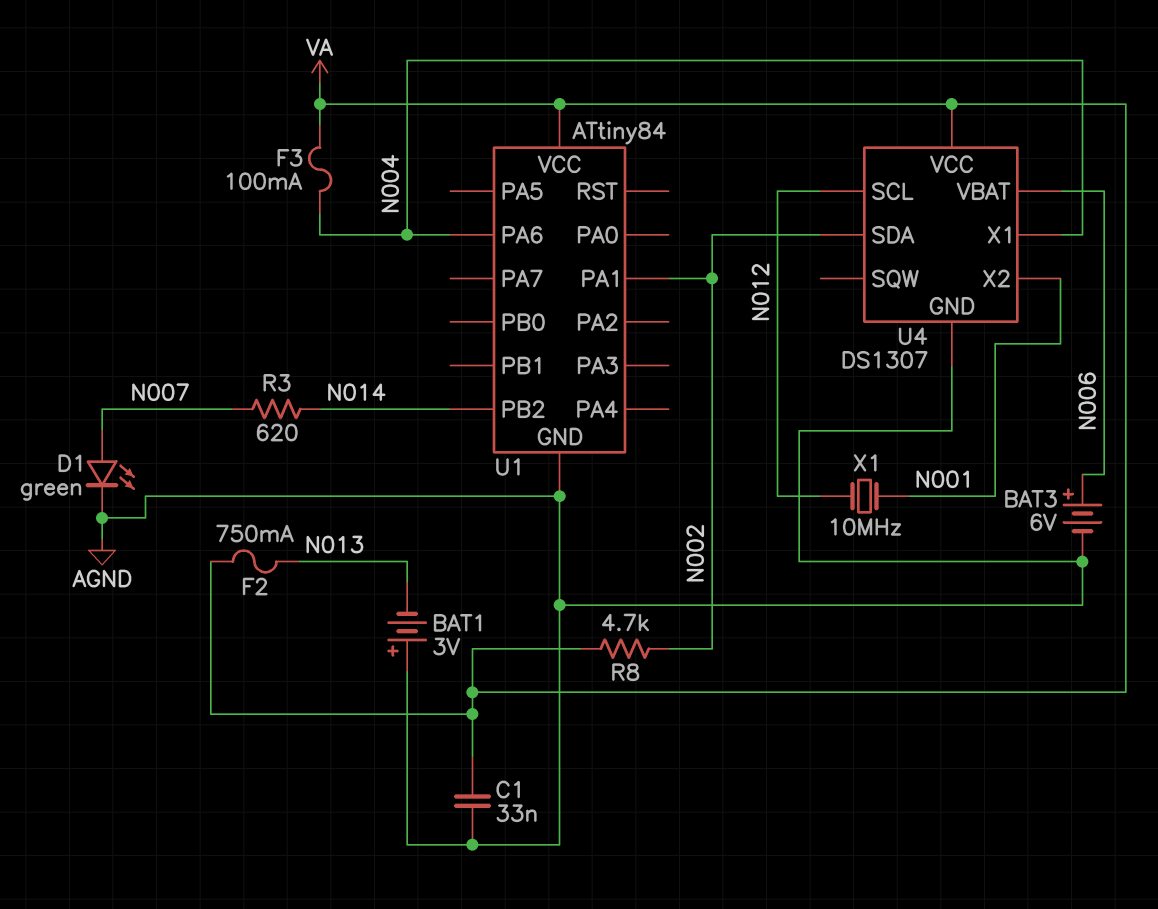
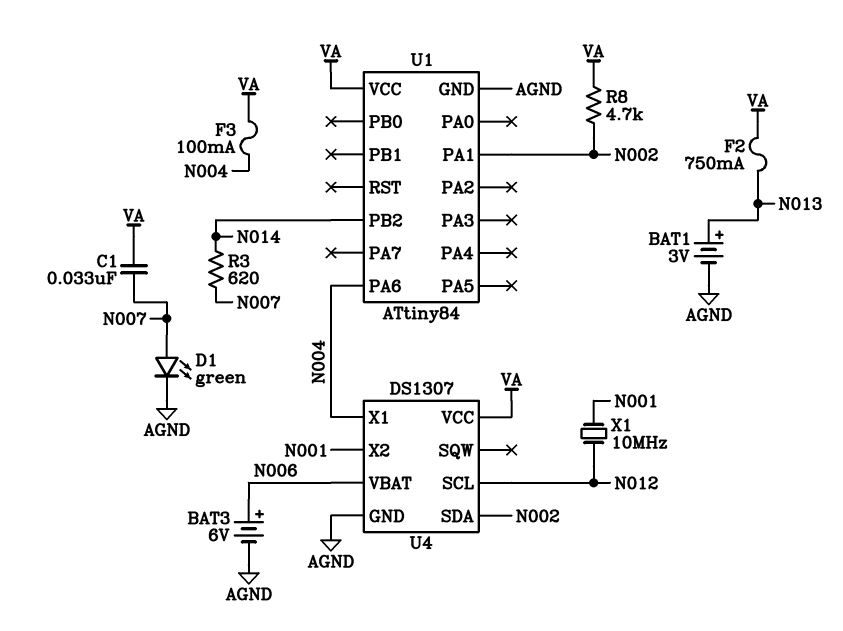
BAT1: 3V (plus AGND, minus N013) -> 3V (plus N013, minus AGND)
C1: 33nF (AGND, VA) -> 33nF (N007, VA)

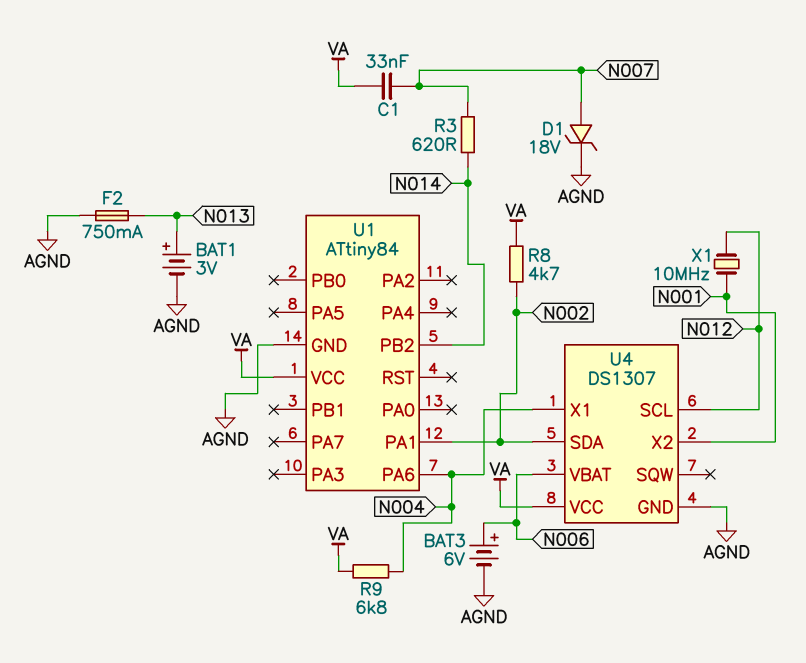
D1: LED green (A N007, K AGND) -> zener 18V (A N007, K AGND)
F2: 750mA (N013, VA) -> 750mA (AGND, N013)
F3: 100mA (N004, VA) -> none
R9: none -> 6.8k (N004, VA)

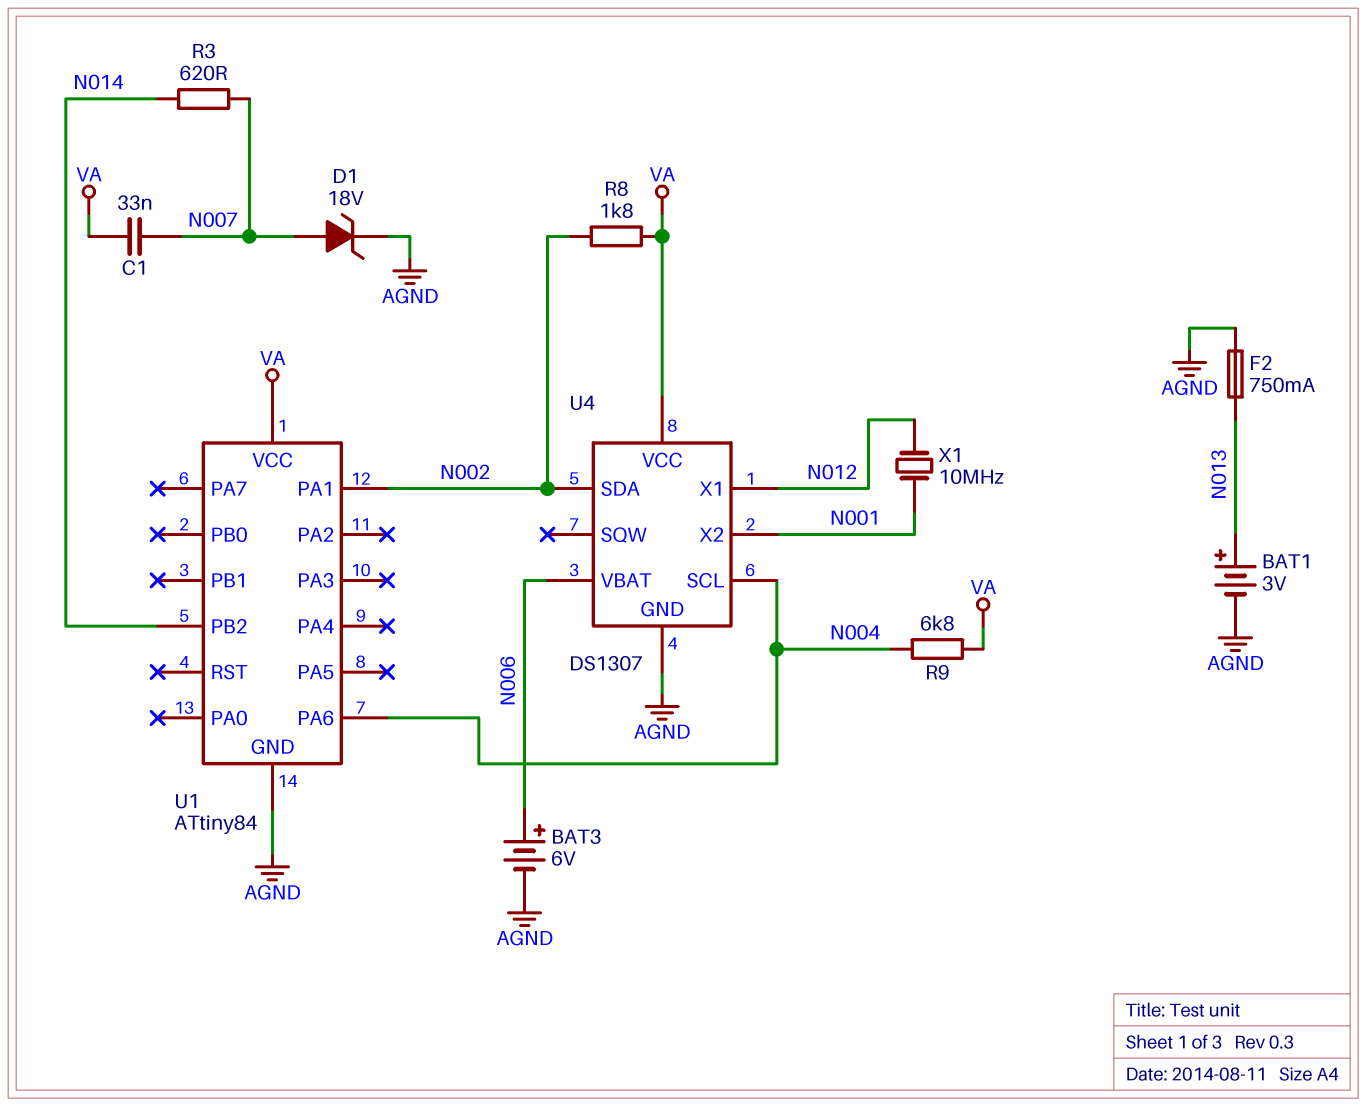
R8: 4.7k (N002, VA) -> 1.8k (N002, VA)
U4 pin SCL: N012 -> N004
U4 pin X1: N004 -> N012

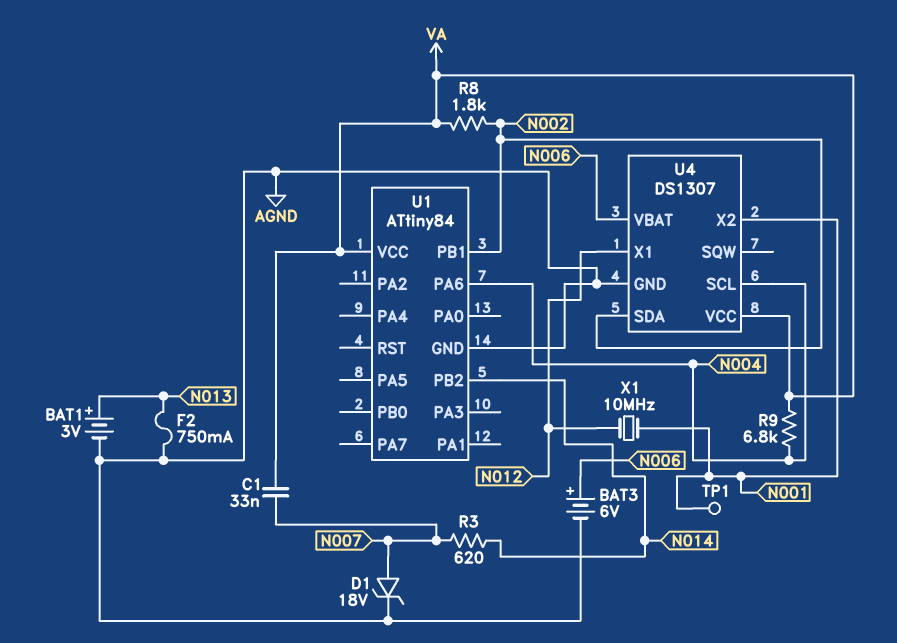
TP1: none -> test point (N001)
U1 pin PA1: N002 -> none
U1 pin PB1: none -> N002

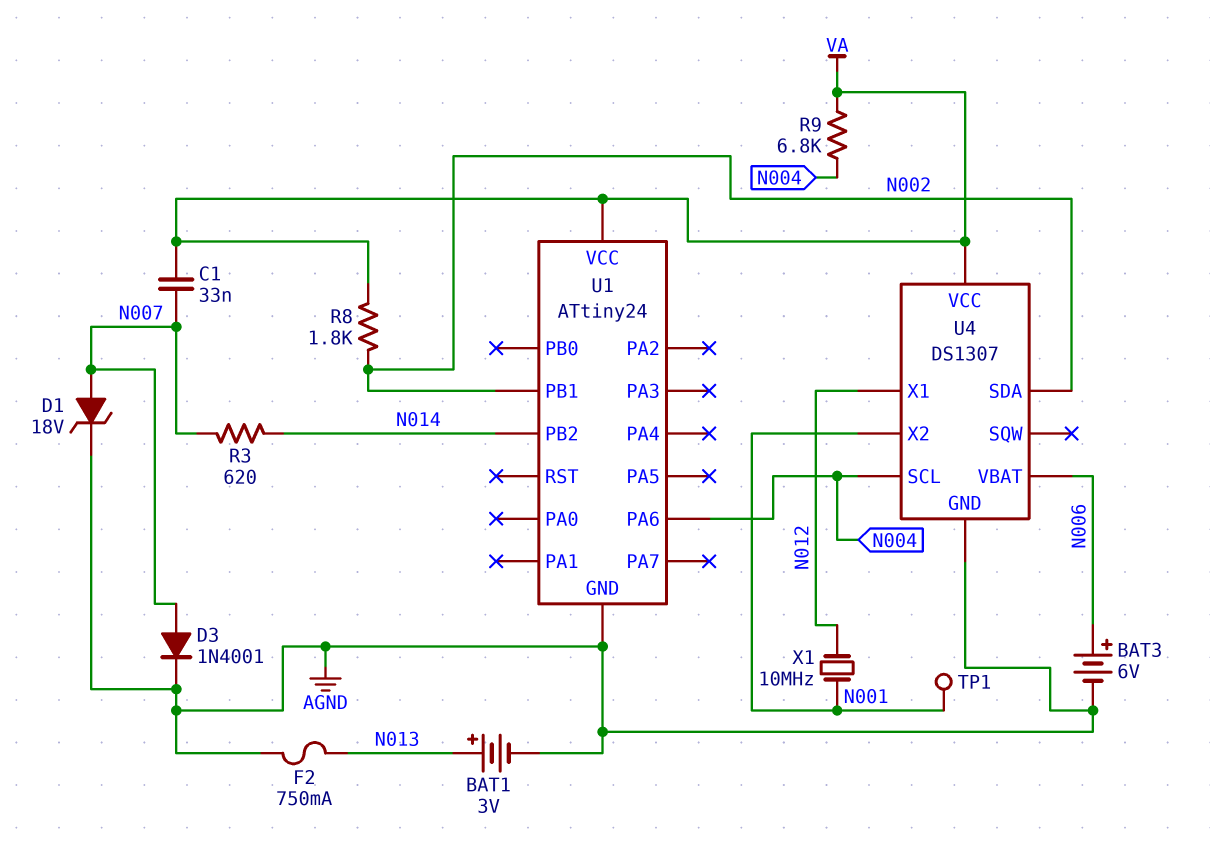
D3: none -> diode 1N4001 (A N007, K AGND)
U1: ATtiny84 -> ATtiny24

